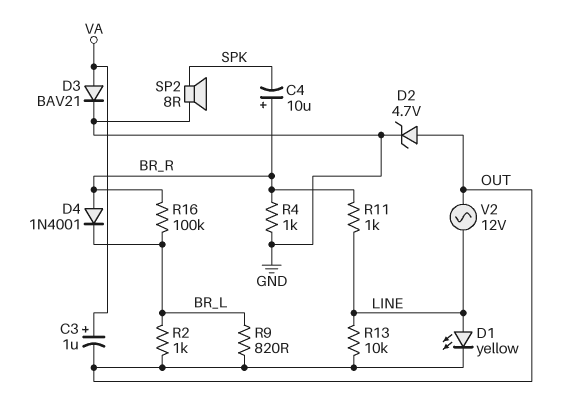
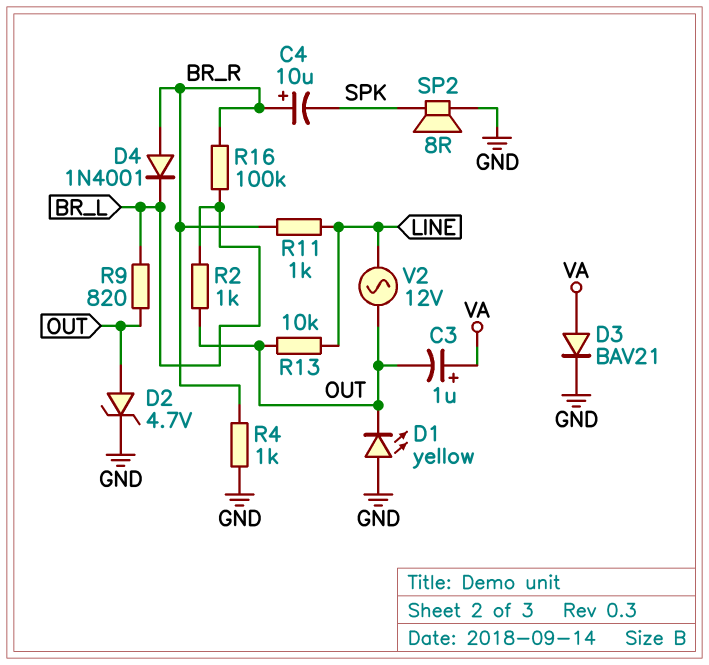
D1: LED yellow (A LINE, K OUT) -> LED yellow (A GND, K OUT)

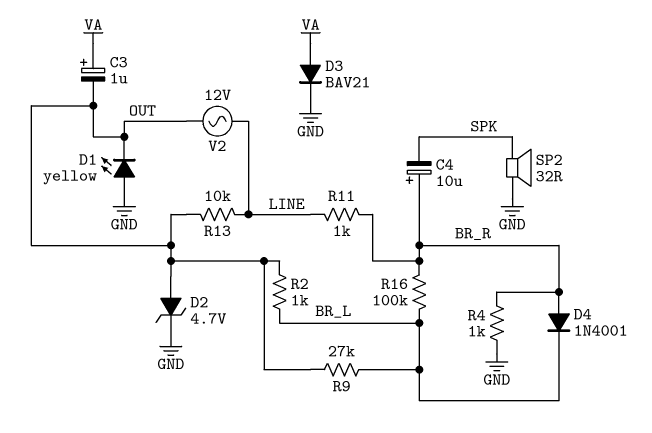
R9: 820 (BR_L, OUT) -> 27k (BR_L, OUT)
SP2: speaker 8R (GND, SPK) -> speaker 32R (GND, SPK)

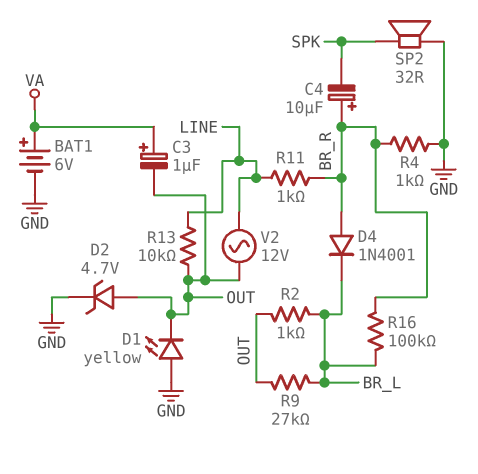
BAT1: none -> 6V (plus VA, minus GND)
D3: diode BAV21 (A VA, K GND) -> none

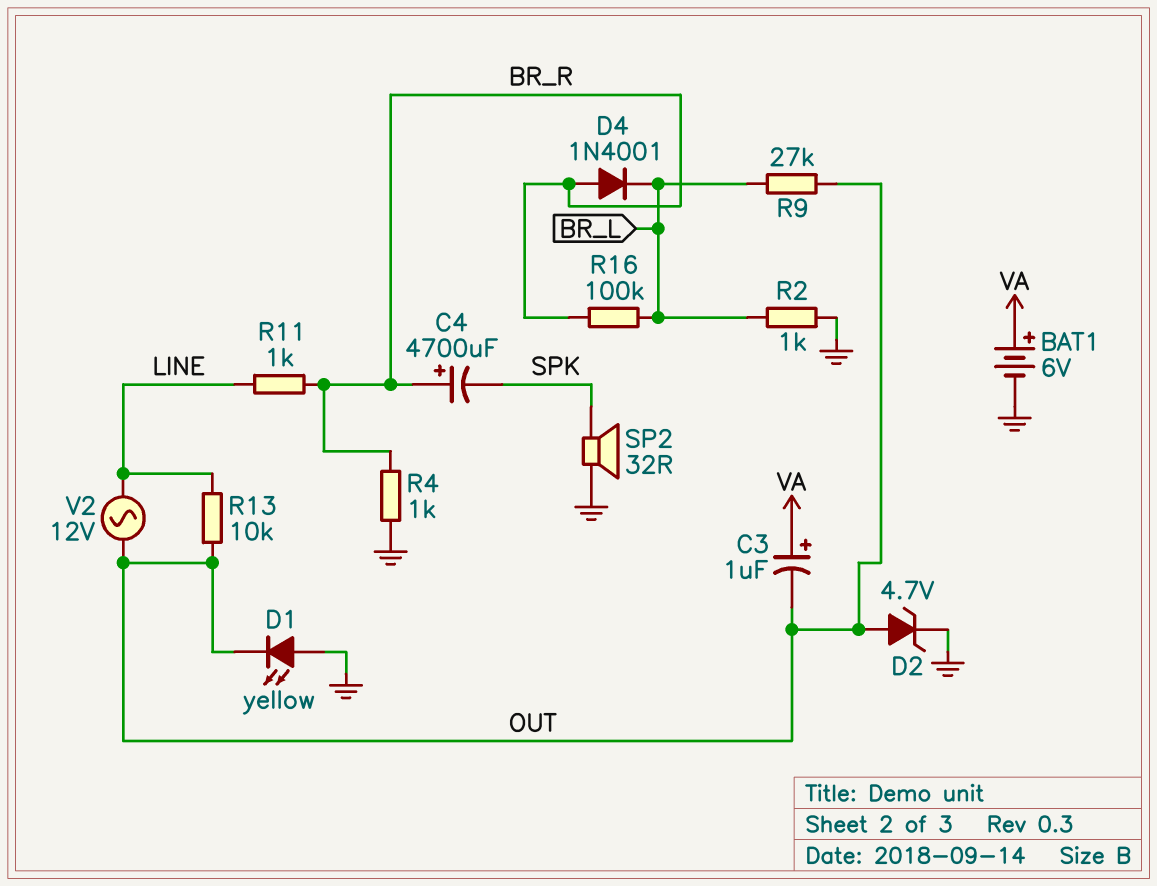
C4: 10uF (plus BR_R, minus SPK) -> 4700uF (plus BR_R, minus SPK)
R2: 1k (BR_L, OUT) -> 1k (BR_L, GND)

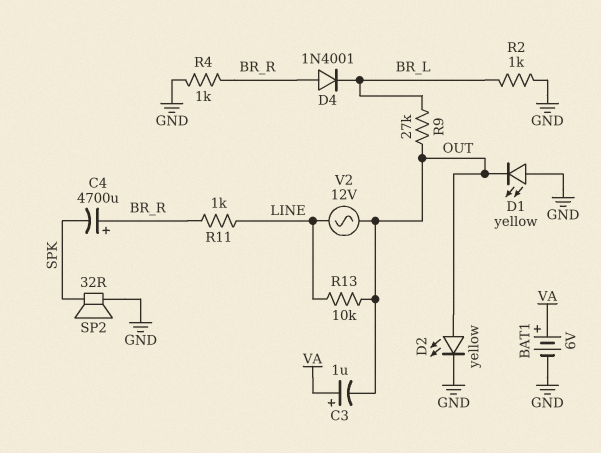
D2: zener 4.7V (A OUT, K GND) -> LED yellow (A OUT, K GND)
R16: 100k (BR_L, BR_R) -> none

